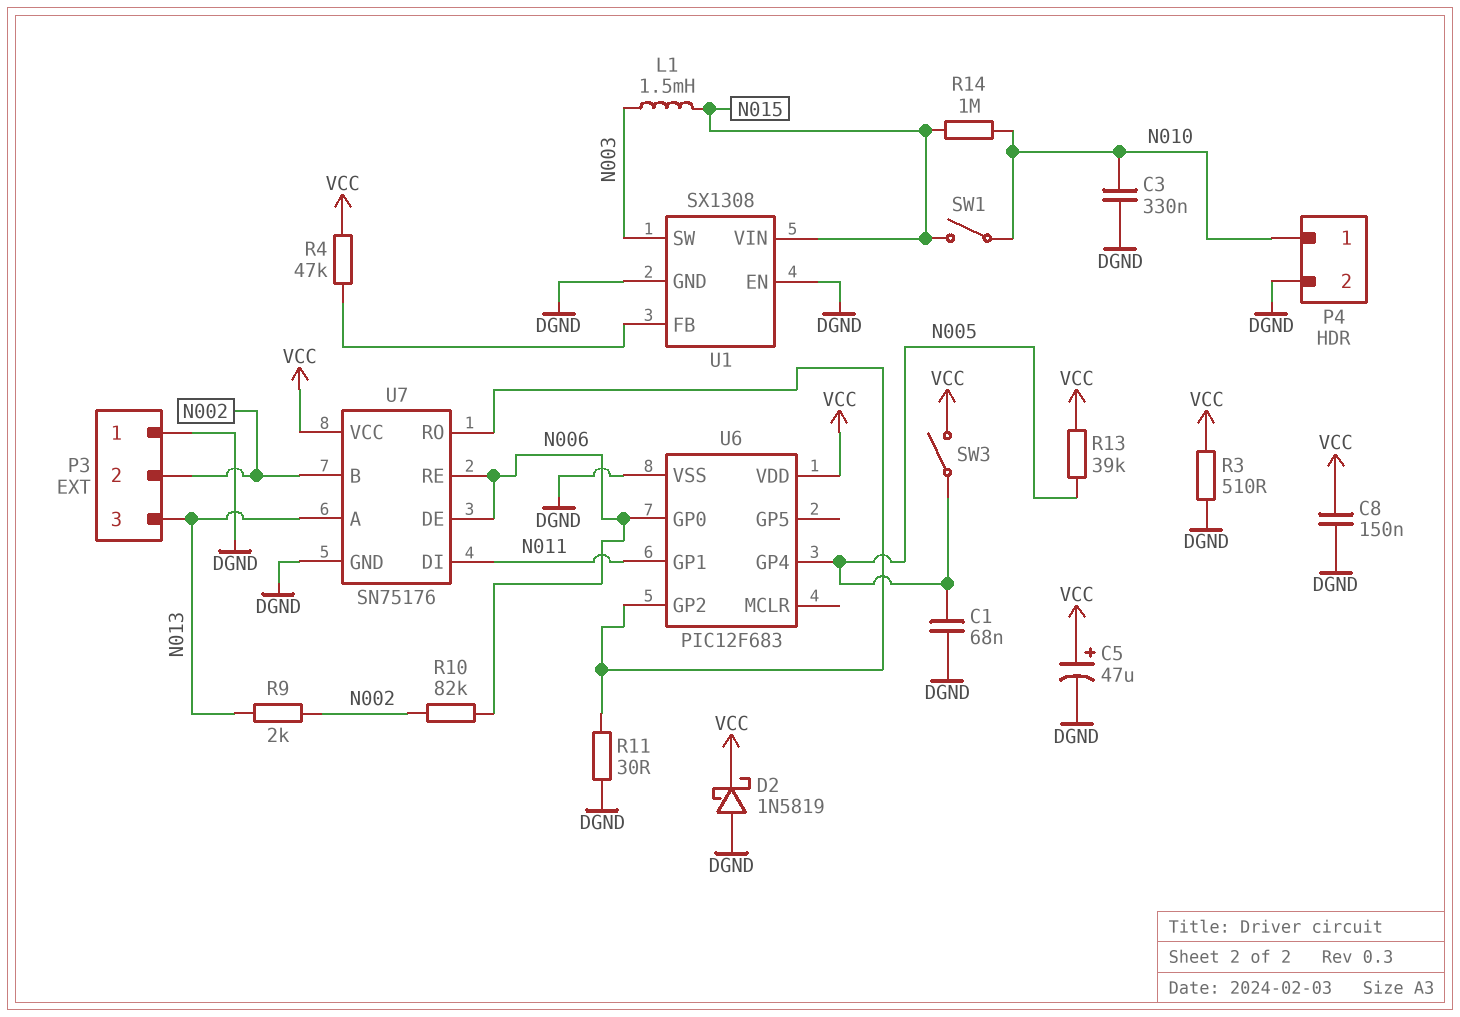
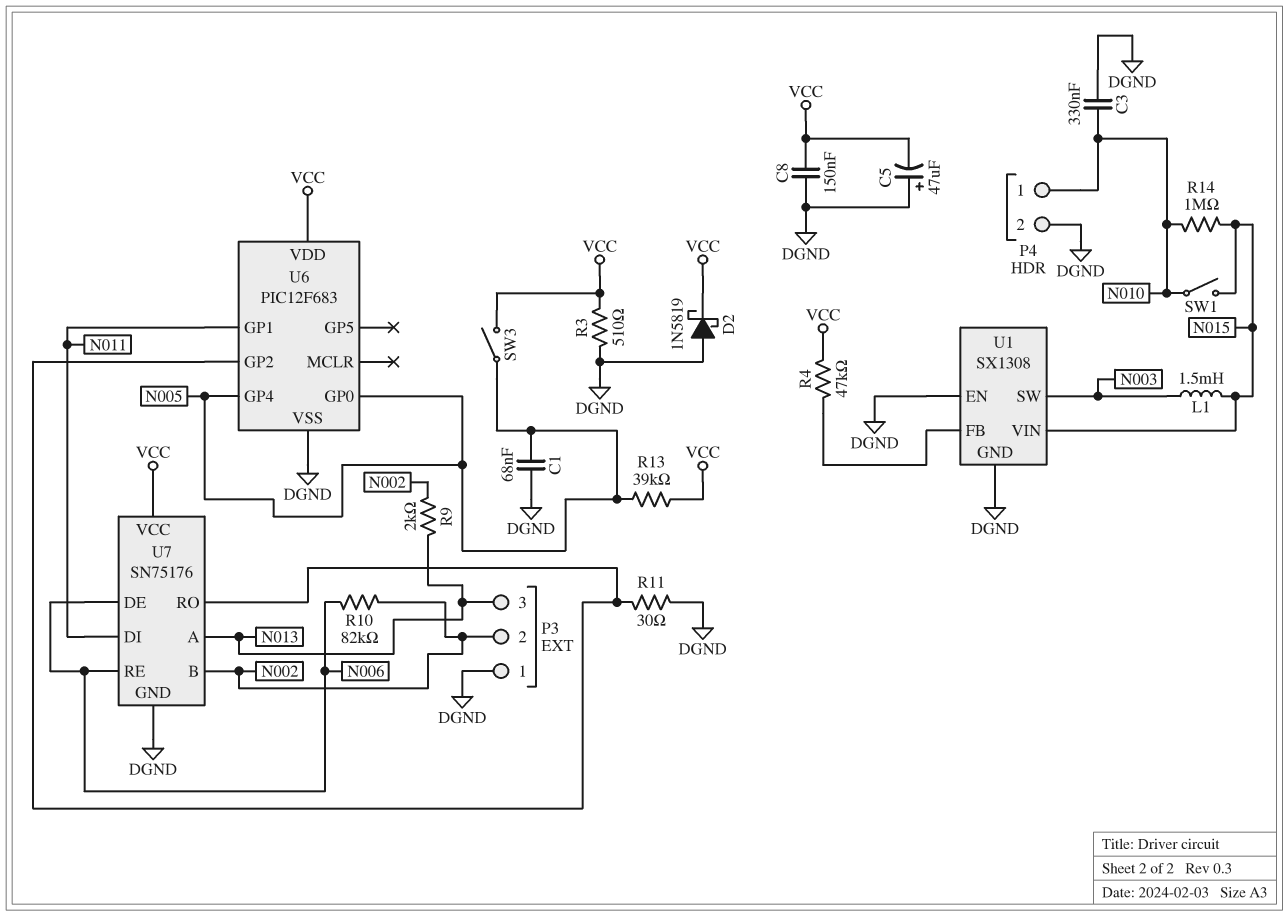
C5: 47uF (plus VCC, minus DGND) -> 47uF (plus DGND, minus VCC)
U6 pin GP0: N006 -> N005

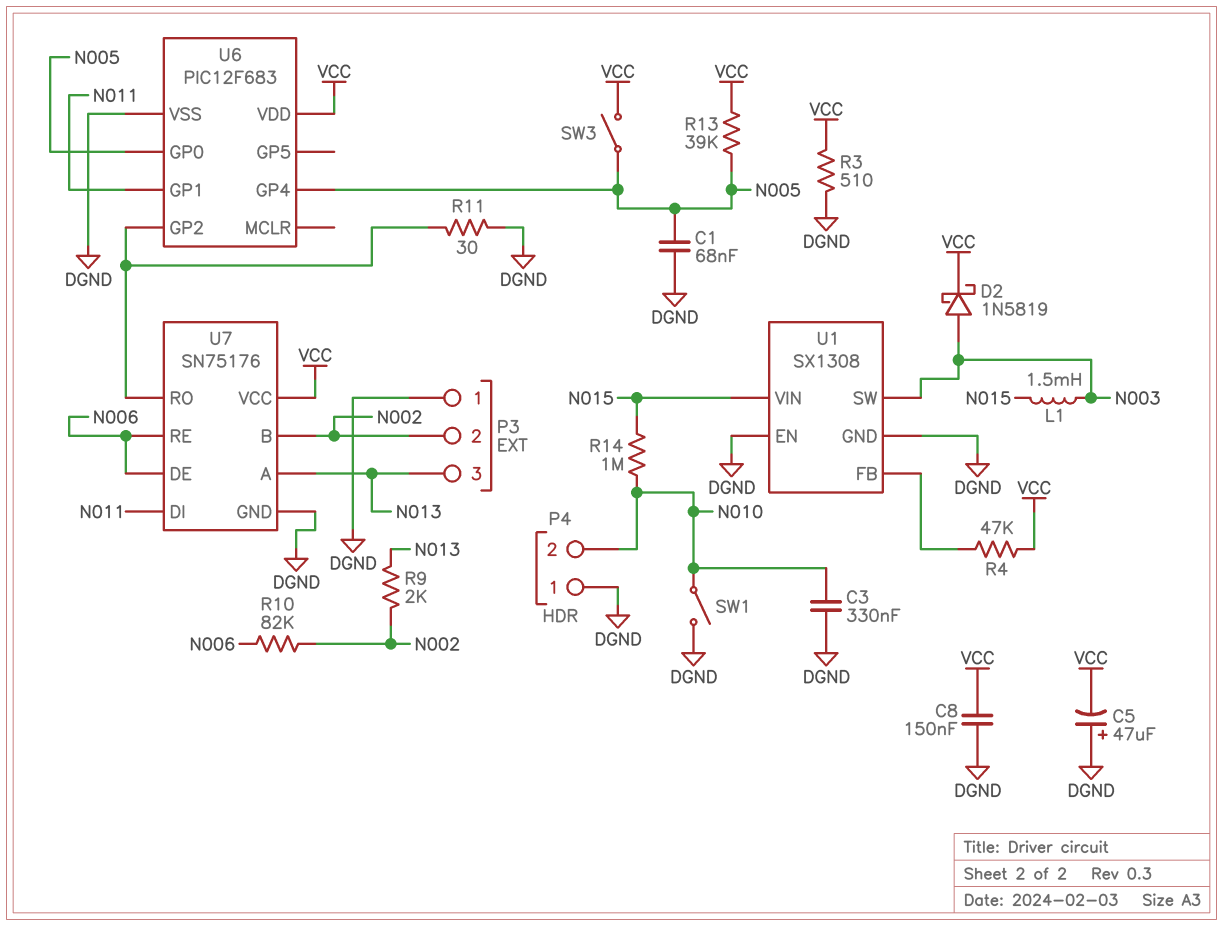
D2: schottky 1N5819 (A DGND, K VCC) -> schottky 1N5819 (A N003, K VCC)
P4 pin 1: N010 -> DGND
P4 pin 2: DGND -> N010
SW1: switch (N010, N015) -> switch (DGND, N010)

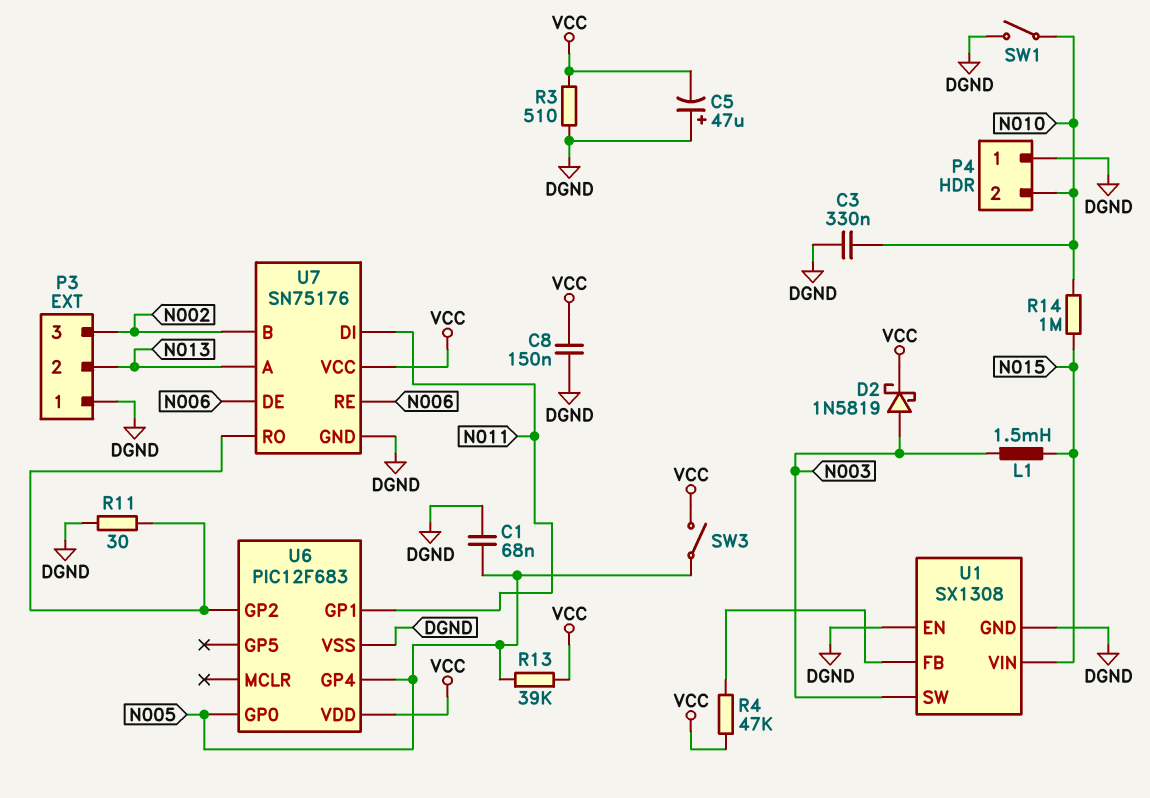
P3 pin 2: N002 -> N013
P3 pin 3: N013 -> N002
R9: 2k (N002, N013) -> none
R10: 82k (N002, N006) -> none

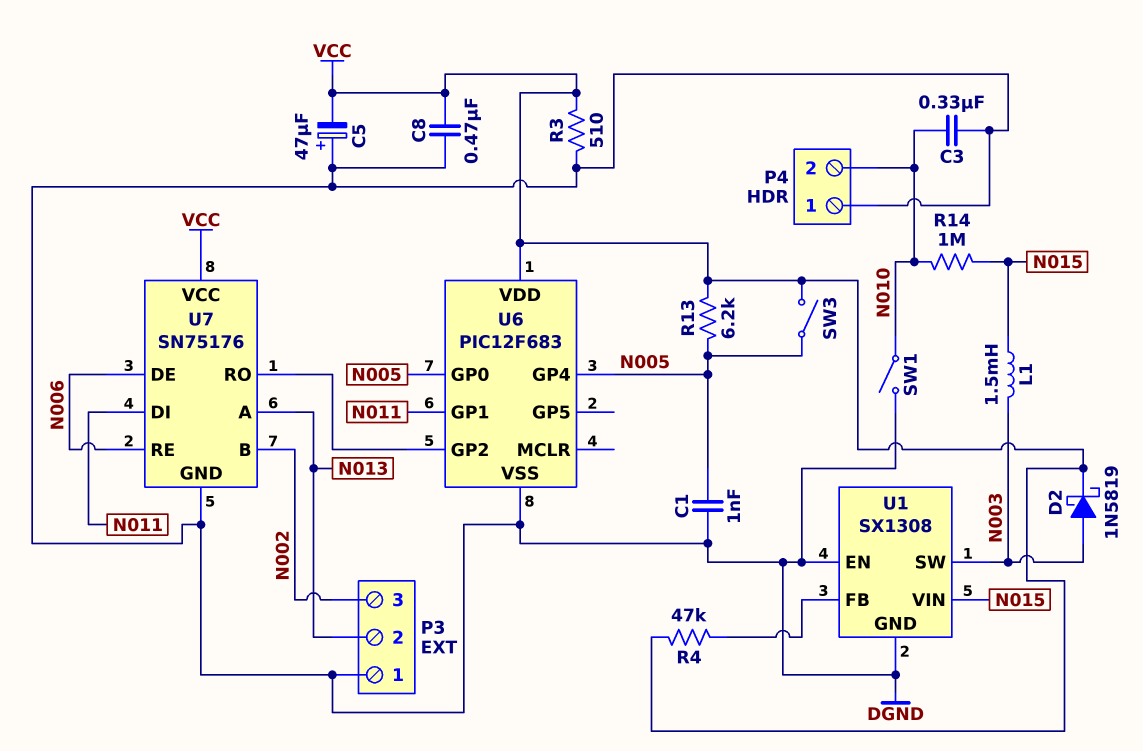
C1: 68nF (DGND, N005) -> 1nF (DGND, N005)
C8: 150nF (DGND, VCC) -> 470nF (DGND, VCC)
R11: 30 (DGND, U6/GP2) -> none
R13: 39k (N005, VCC) -> 6.2k (N005, VCC)

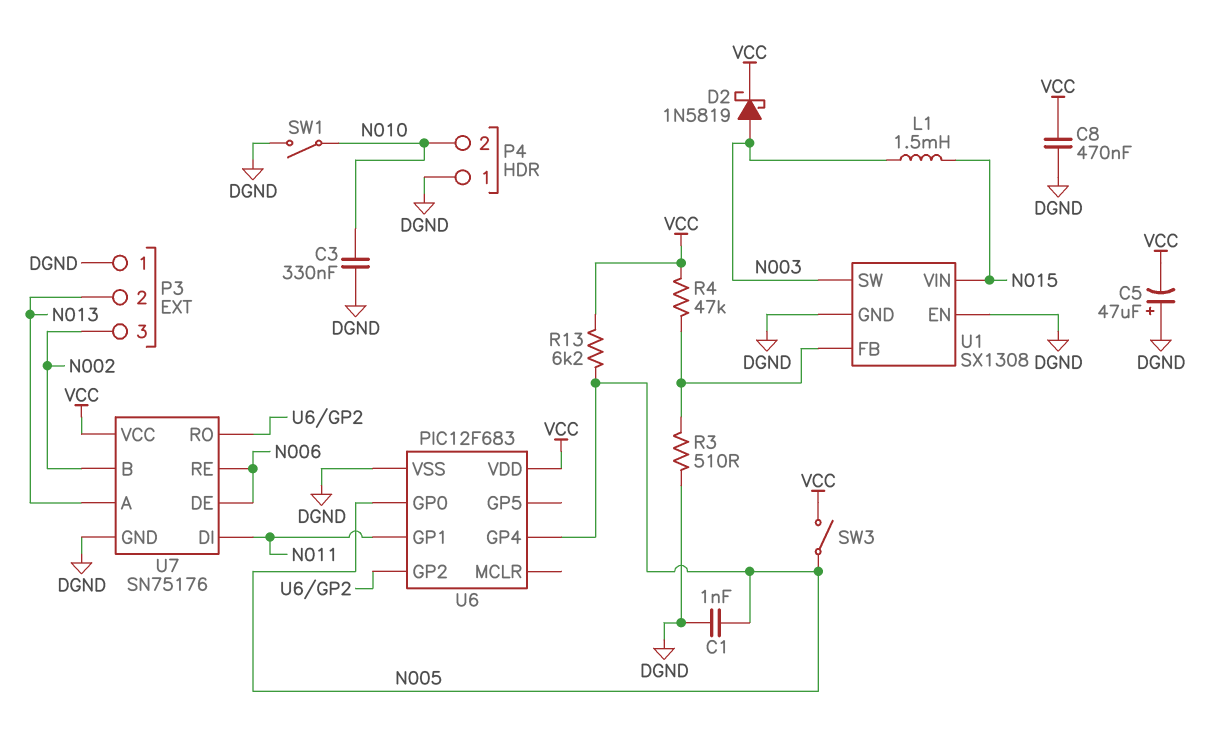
R3: 510 (DGND, VCC) -> 510 (DGND, U1/FB)
R14: 1M (N010, N015) -> none

